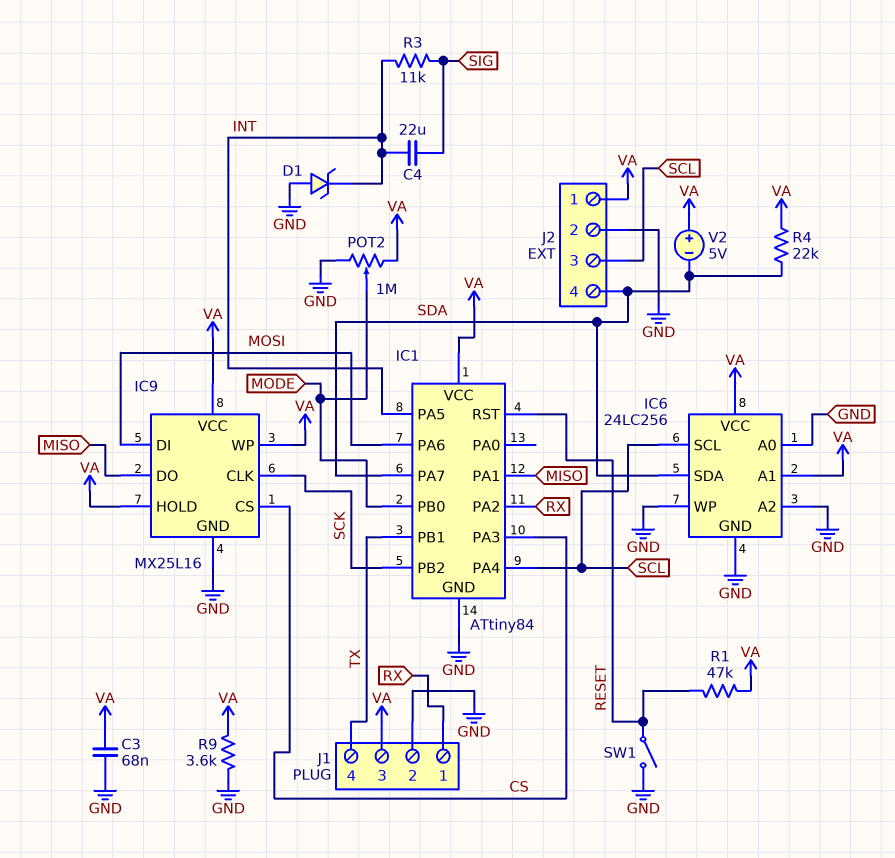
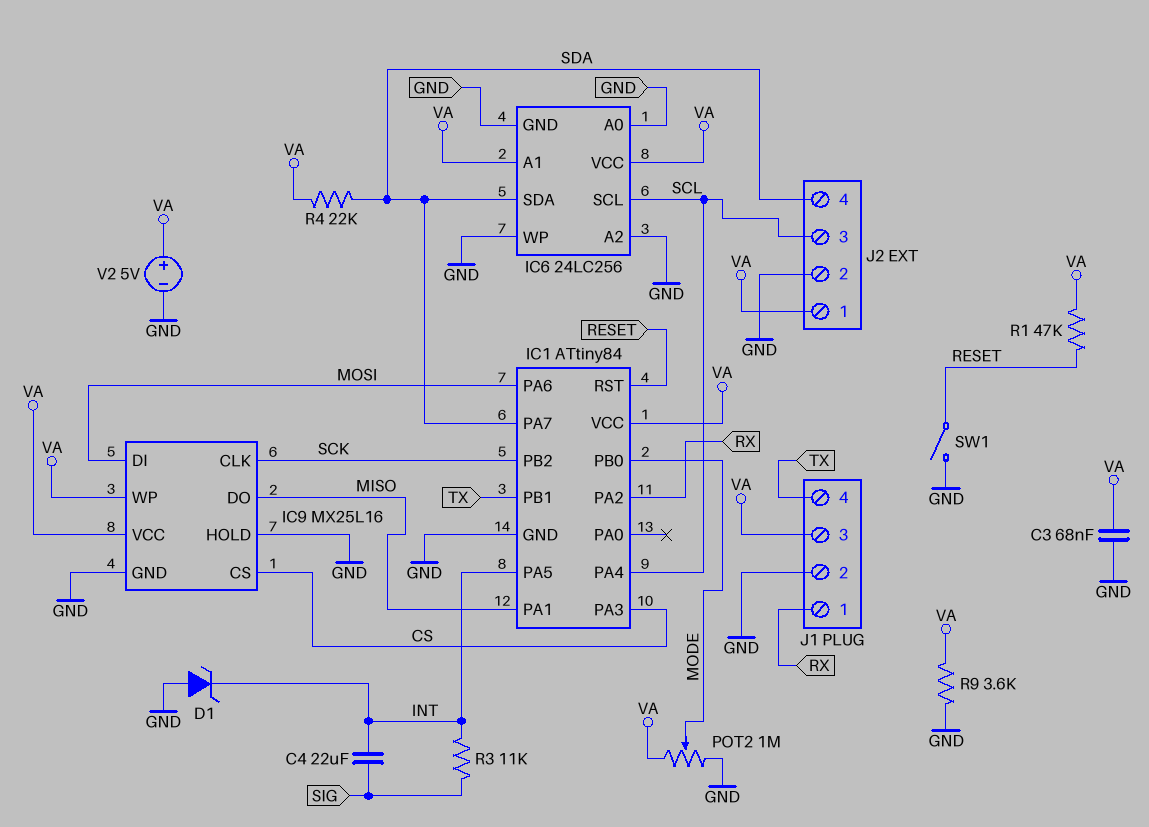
IC9 pin HOLD: VA -> GND
V2: 5V (plus VA, minus SDA) -> 5V (plus VA, minus GND)

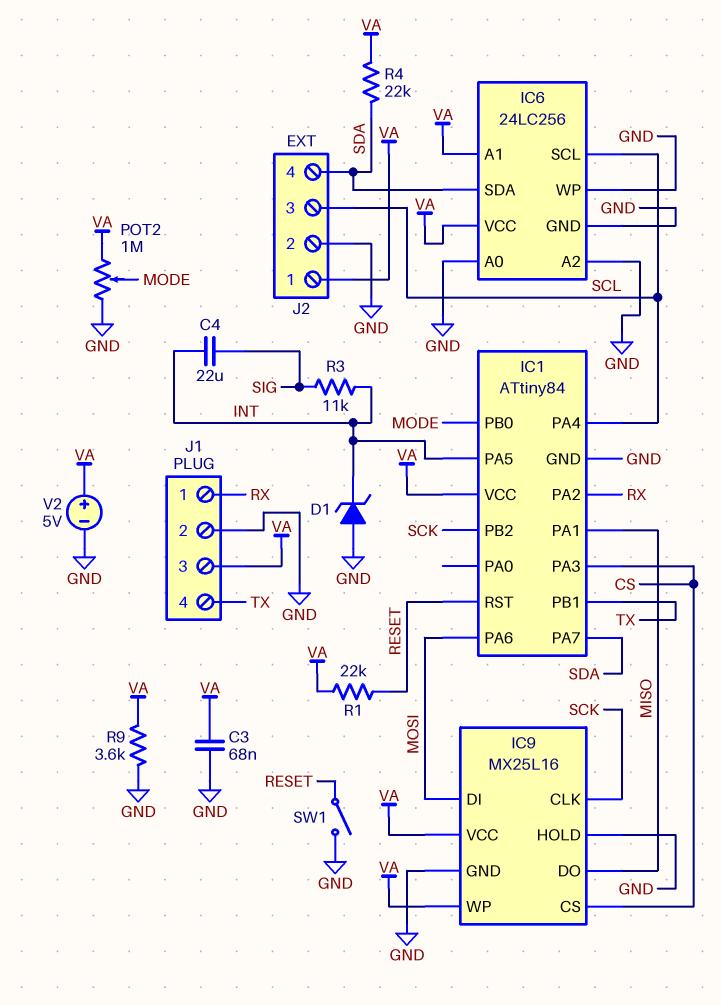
R1: 47k (RESET, VA) -> 22k (RESET, VA)

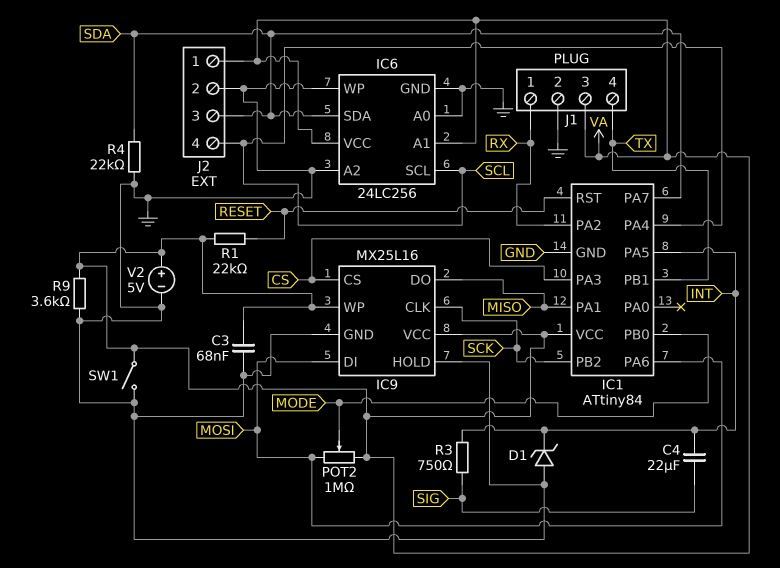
J2 pin 3: SCL -> SDA
J2 pin 4: SDA -> SCL
POT2: 1M (GND, VA, wiper MODE) -> 1M (MOSI, VA, wiper MODE)
R3: 11k (INT, SIG) -> 750 (INT, SIG)
R4: 22k (SDA, VA) -> 22k (GND, SDA)
SW1: switch (GND, RESET) -> switch (GND, VA)

